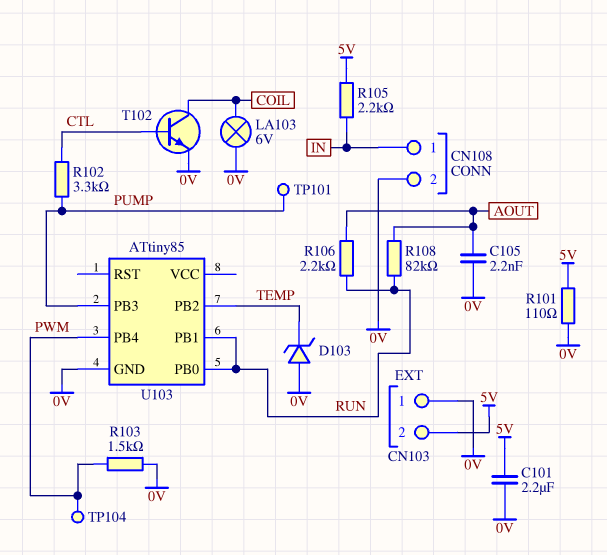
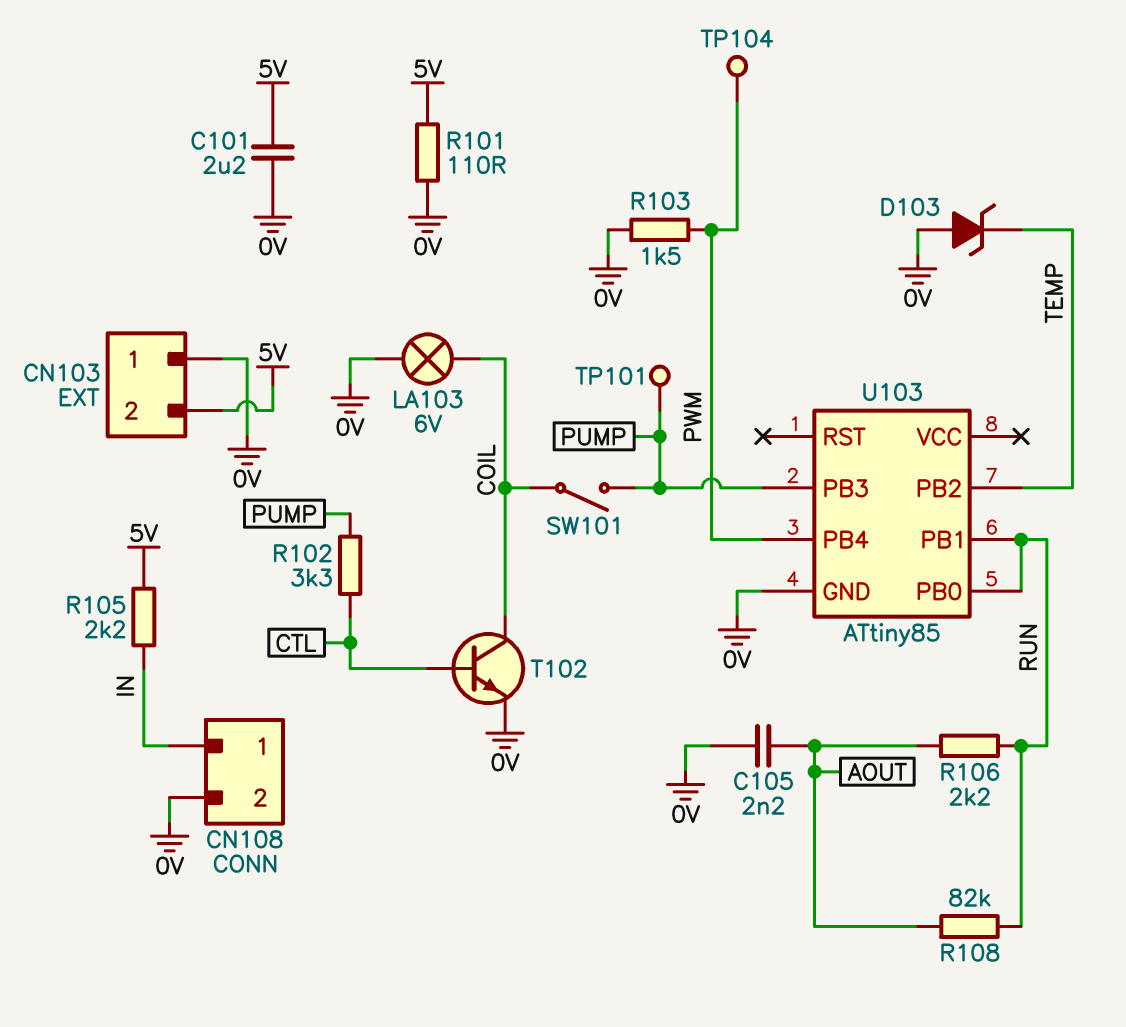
SW101: none -> switch (COIL, PUMP)

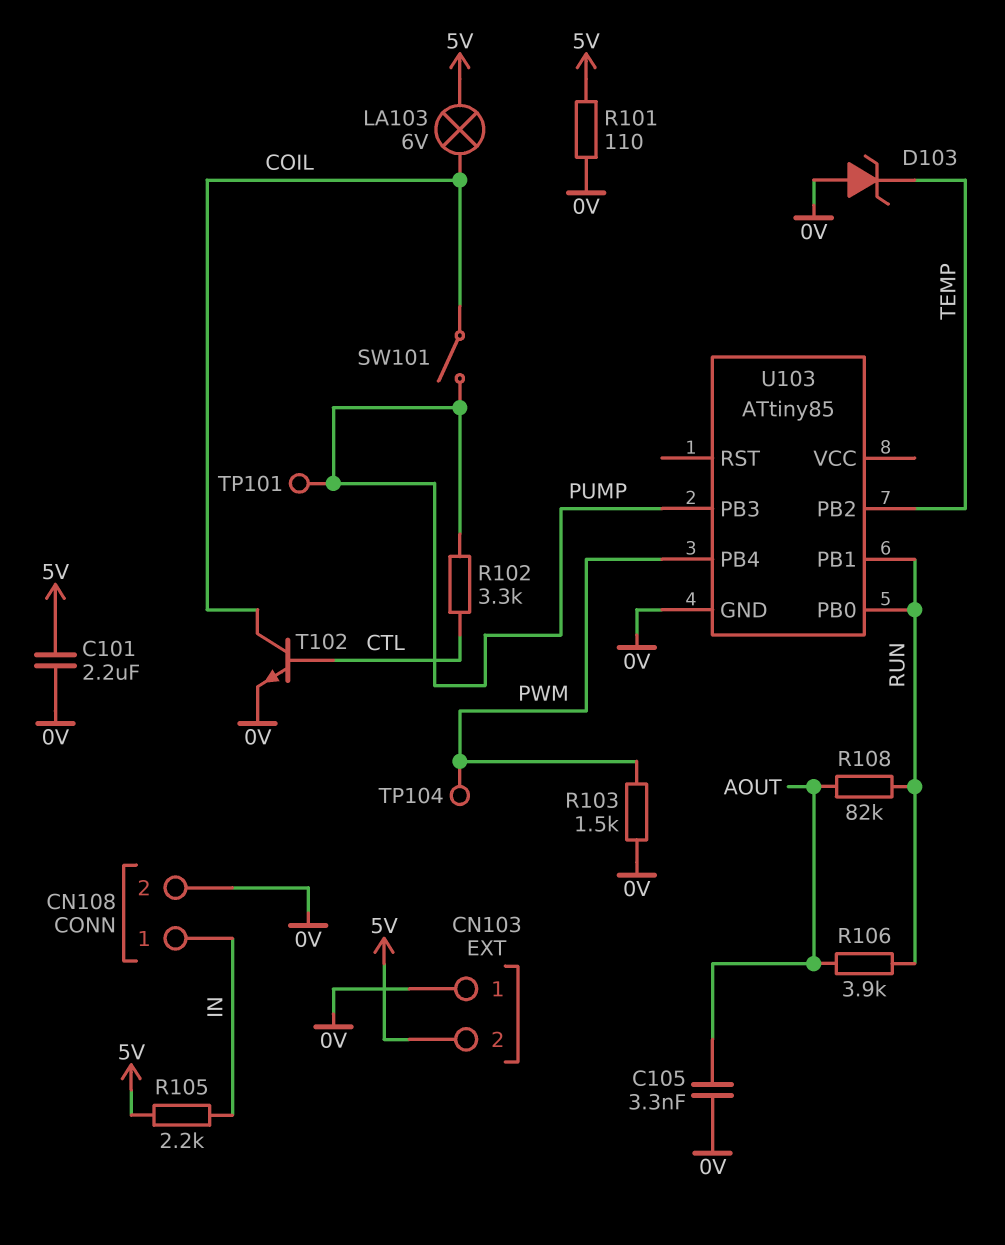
C105: 2.2nF (0V, AOUT) -> 3.3nF (0V, AOUT)
LA103: lamp 6V (0V, COIL) -> lamp 6V (5V, COIL)
R106: 2.2k (AOUT, RUN) -> 3.9k (AOUT, RUN)

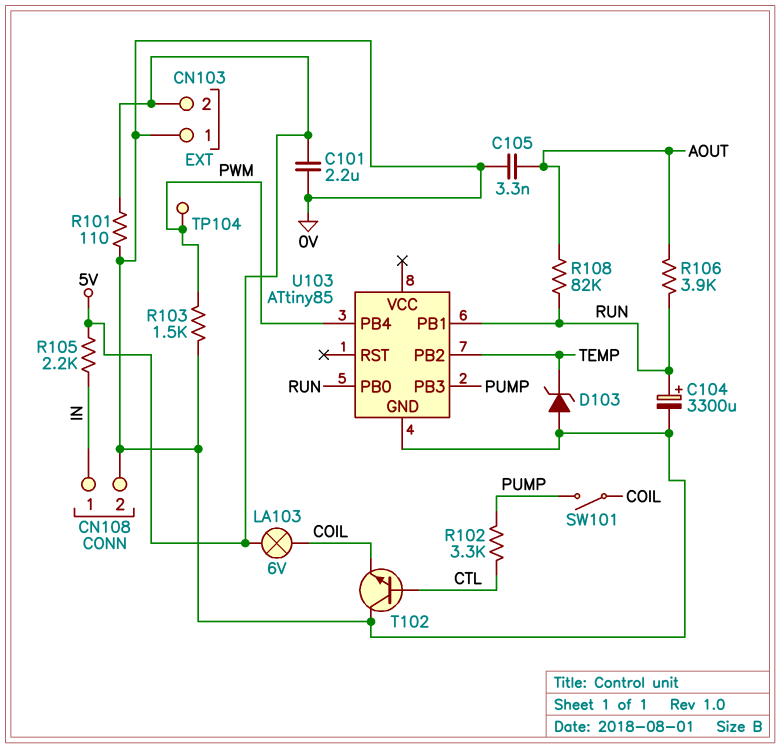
C104: none -> 3300uF (plus RUN, minus 0V)
T102: NPN (B CTL, C COIL, E 0V) -> NPN (B CTL, C 0V, E COIL)
TP101: test point (PUMP) -> none

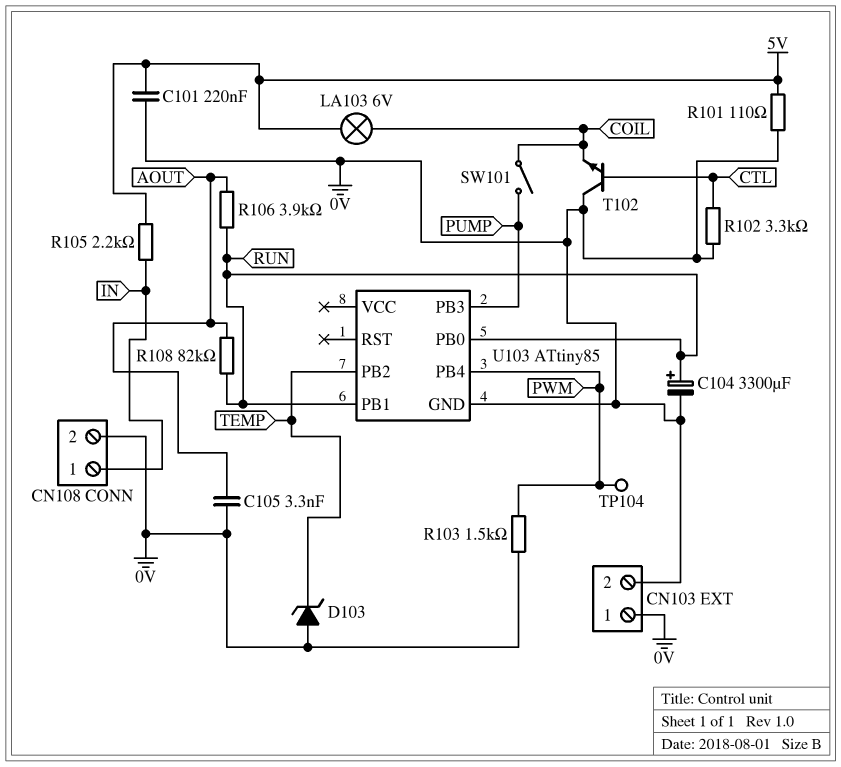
C101: 2.2uF (0V, 5V) -> 220nF (0V, 5V)
CN103 pin 2: 5V -> 0V
R102: 3.3k (CTL, PUMP) -> 3.3k (0V, CTL)

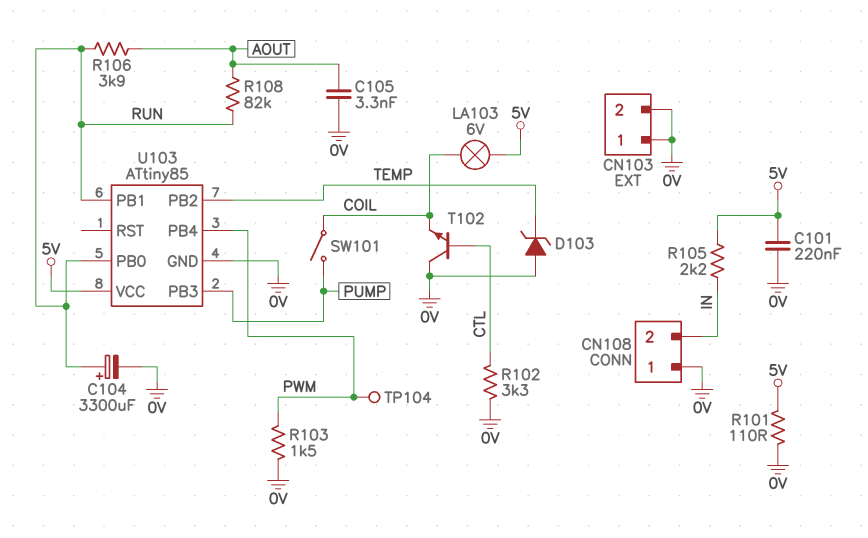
CN108 pin 1: IN -> 0V
CN108 pin 2: 0V -> IN
U103 pin VCC: none -> 5V

